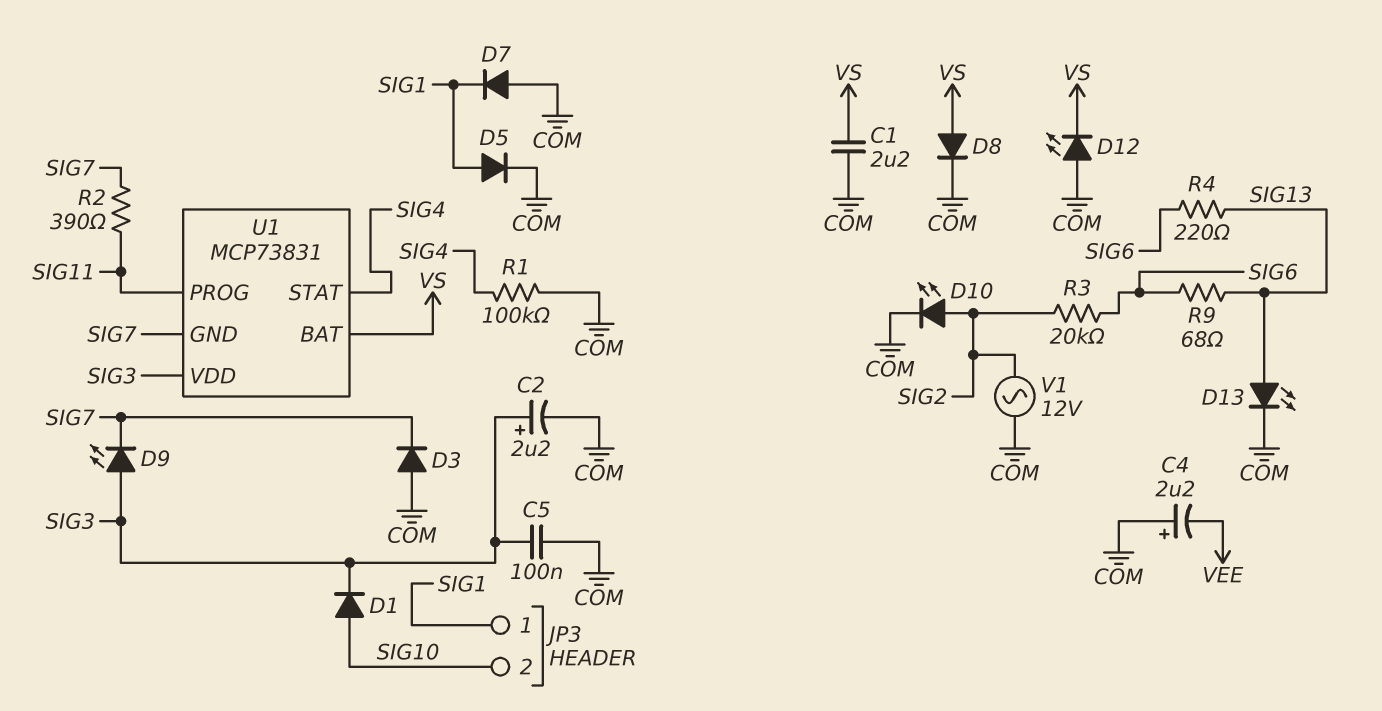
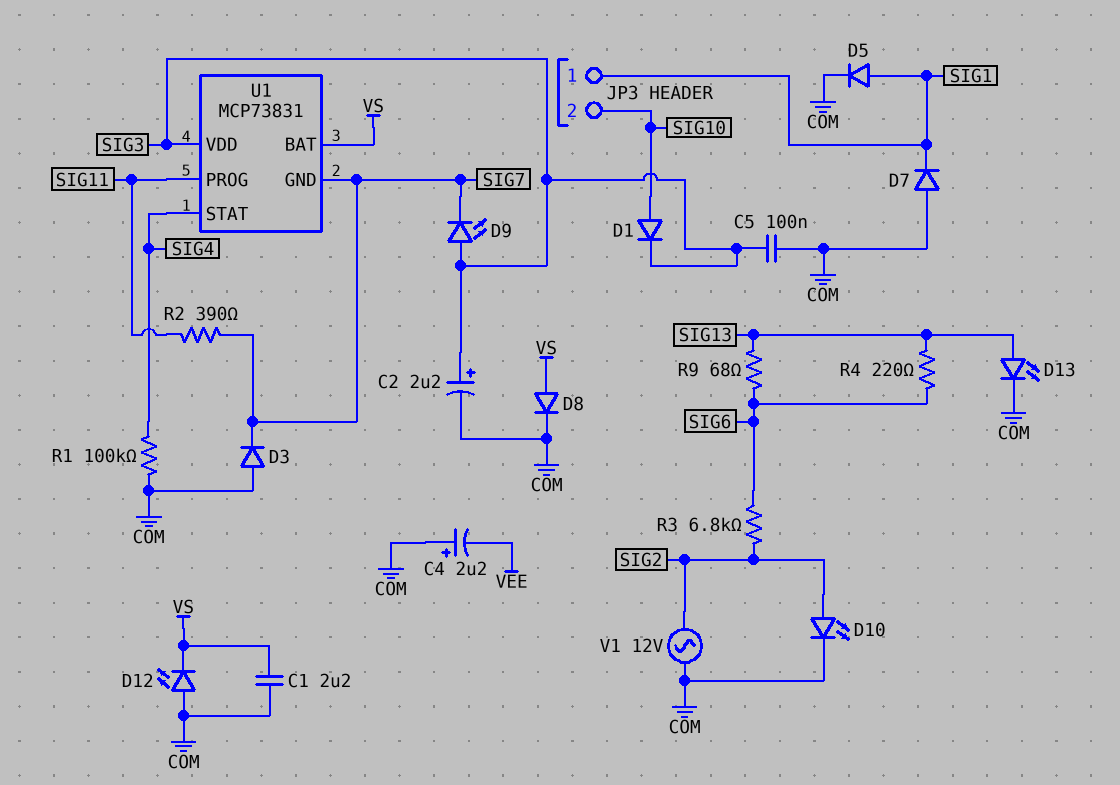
R3: 20k (SIG2, SIG6) -> 6.8k (SIG2, SIG6)

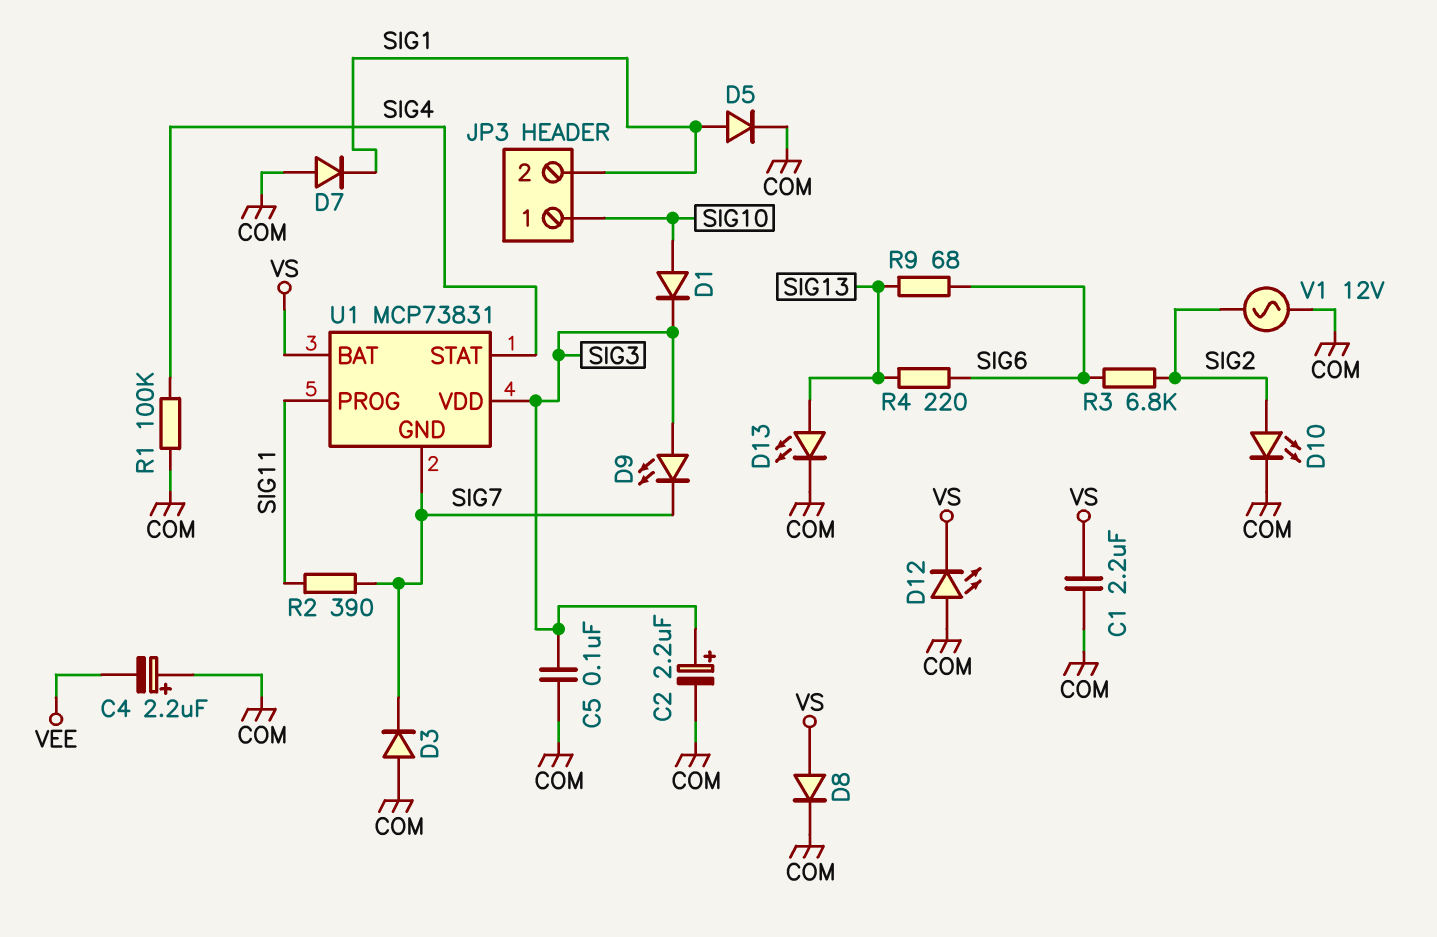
JP3 pin 1: SIG1 -> SIG10
JP3 pin 2: SIG10 -> SIG1

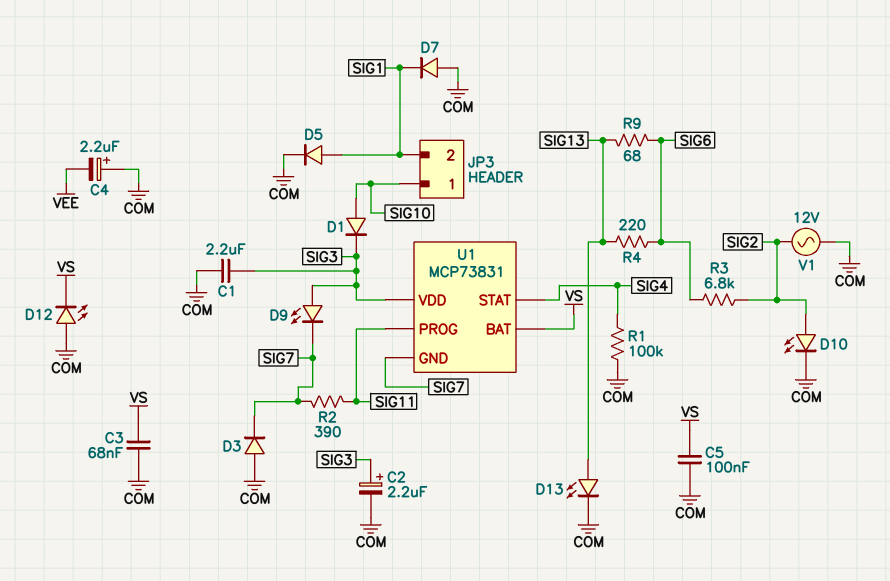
C1: 2.2uF (COM, VS) -> 2.2uF (COM, SIG3)
C3: none -> 68nF (COM, VS)
C5: 100nF (COM, SIG3) -> 100nF (COM, VS)
D8: diode (A VS, K COM) -> none

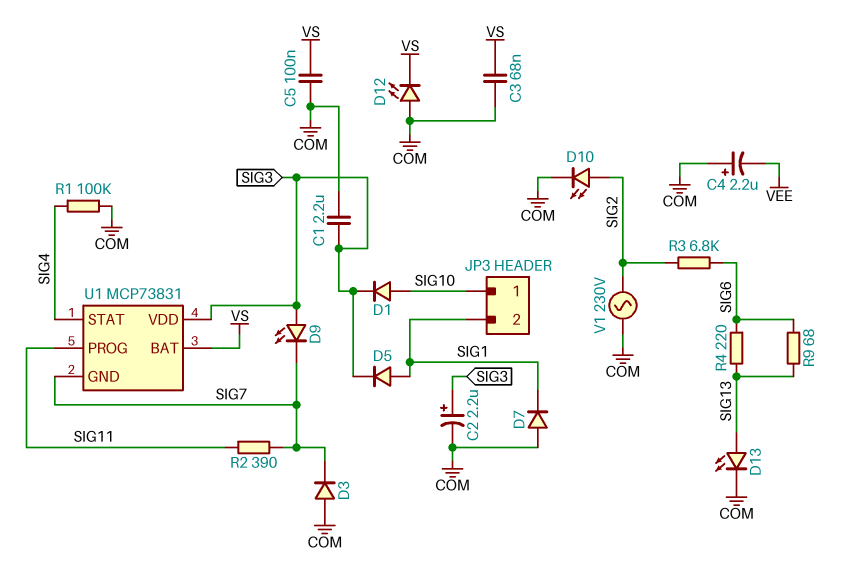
D5: diode (A SIG1, K COM) -> diode (A SIG1, K SIG3)
V1: AC 12V (COM, SIG2) -> AC 230V (COM, SIG2)

